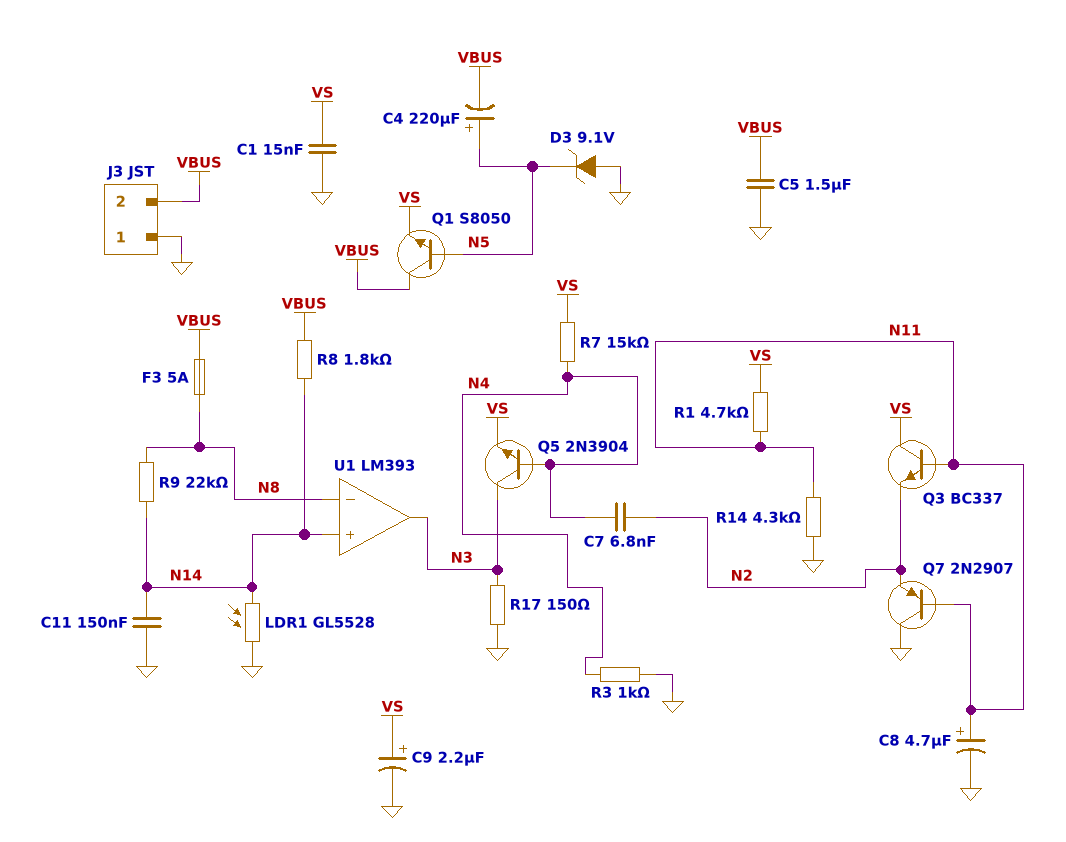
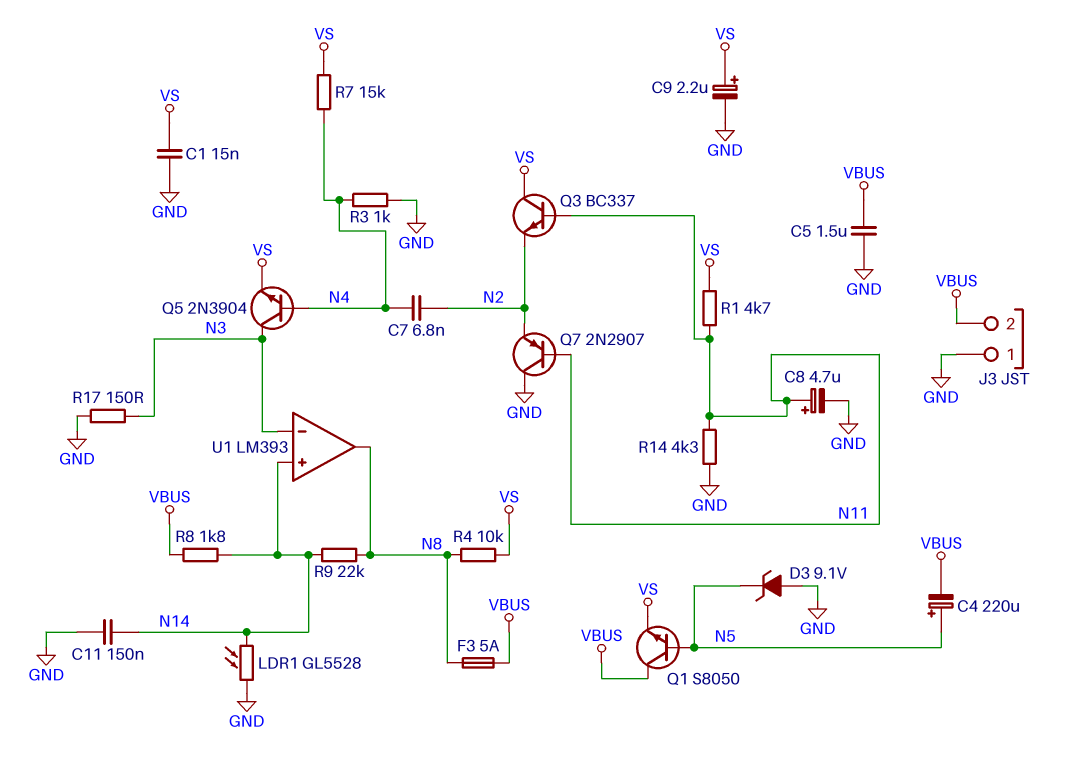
R4: none -> 10k (N8, VS)
U1 pin in-: N8 -> N3
U1 pin out: N3 -> N8

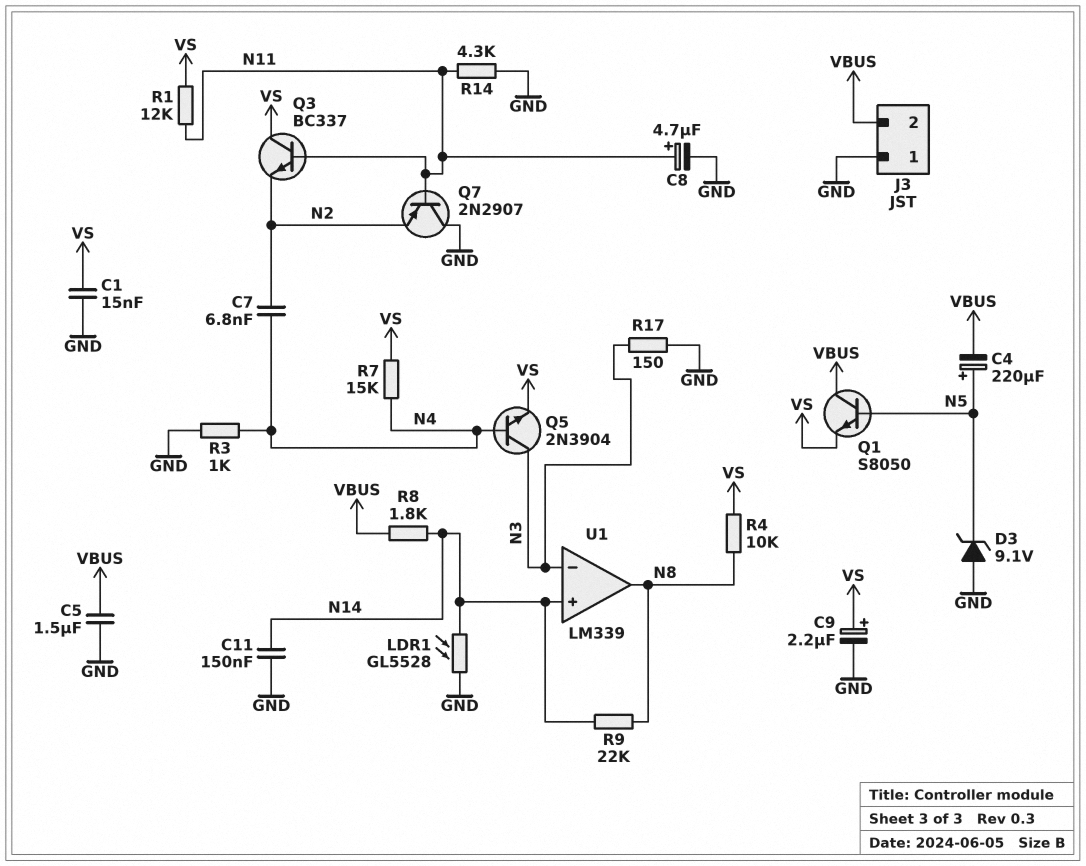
F3: 5A (N8, VBUS) -> none
R1: 4.7k (N11, VS) -> 12k (N11, VS)
U1: LM393 -> LM339

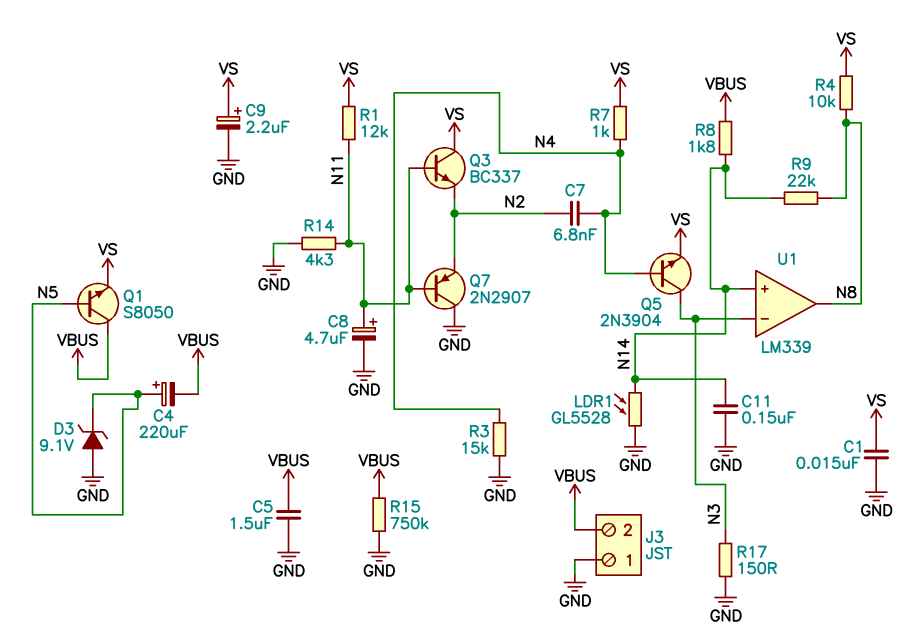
R3: 1k (GND, N4) -> 15k (GND, N4)
R7: 15k (N4, VS) -> 1k (N4, VS)
R15: none -> 750k (GND, VBUS)

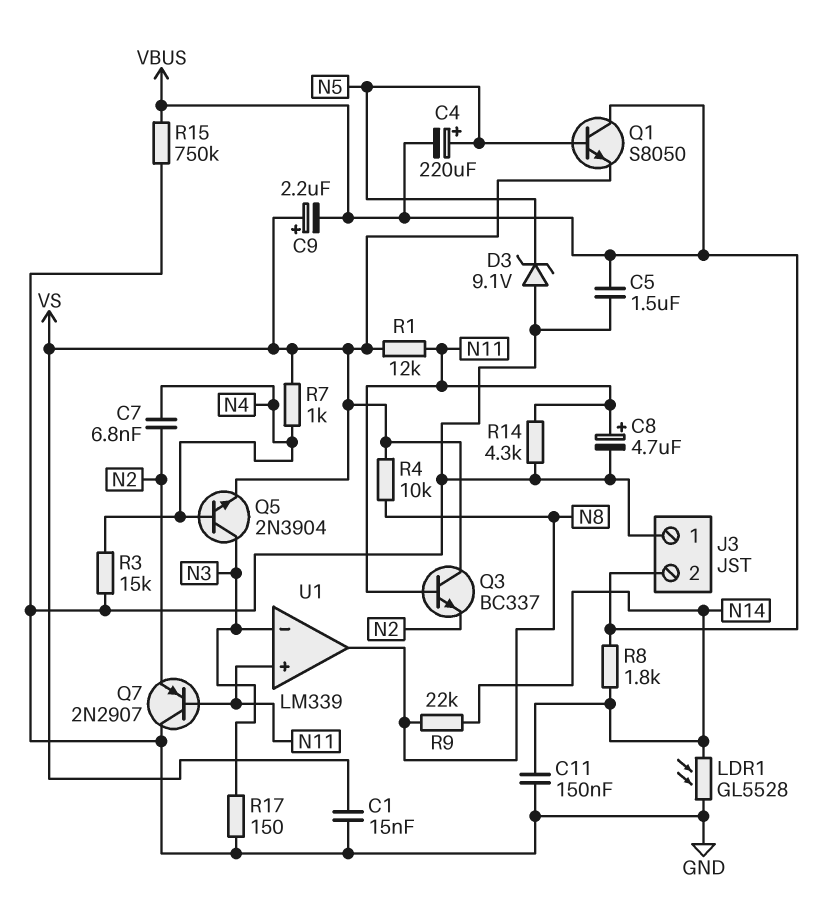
C9: 2.2uF (plus VS, minus GND) -> 2.2uF (plus VS, minus VBUS)
U1 pin in+: N14 -> N11

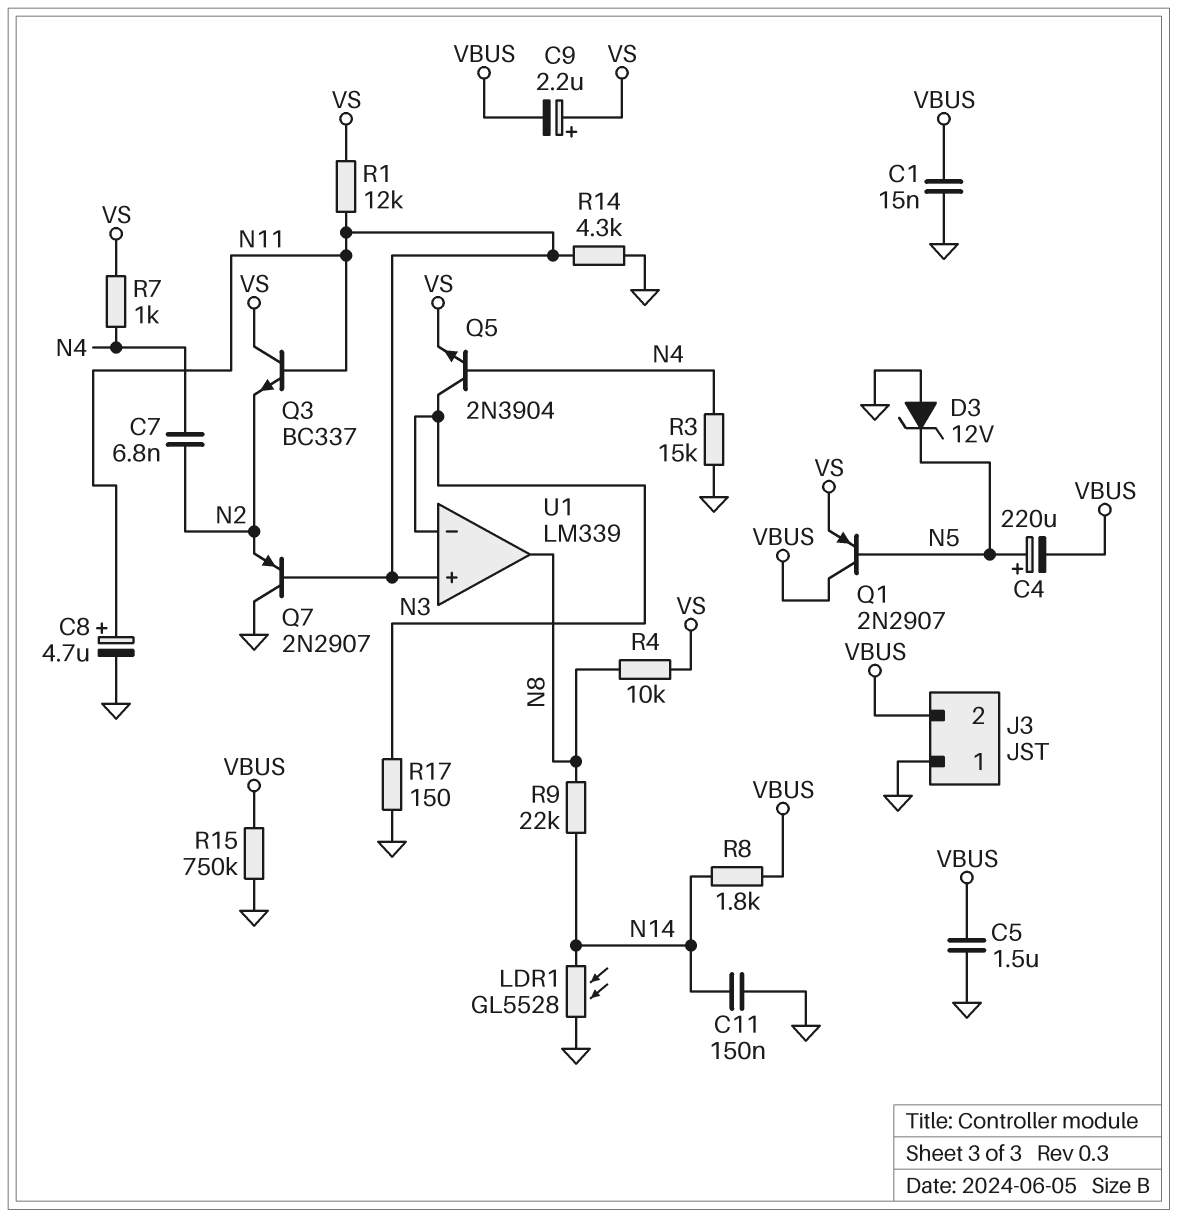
C1: 15nF (GND, VS) -> 15nF (GND, VBUS)
D3: zener 9.1V (A GND, K N5) -> zener 12V (A GND, K N5)
Q1: NPN S8050 (B N5, C VBUS, E VS) -> PNP 2N2907 (B N5, C VBUS, E VS)

